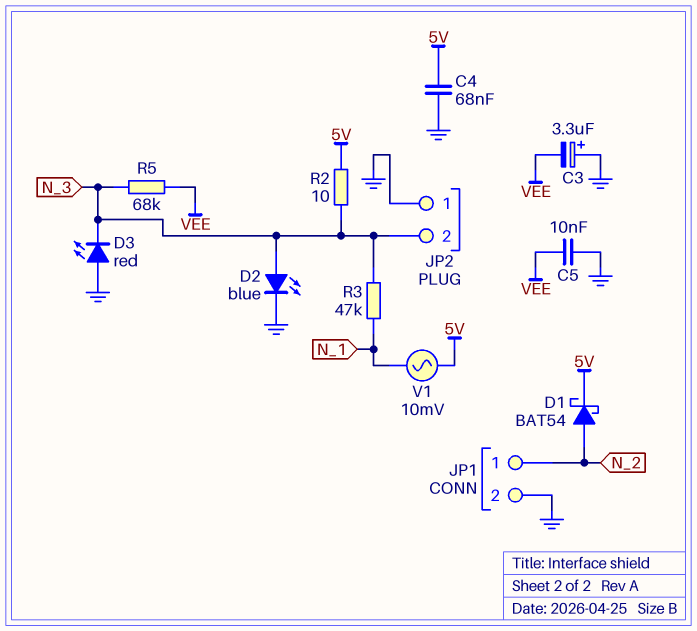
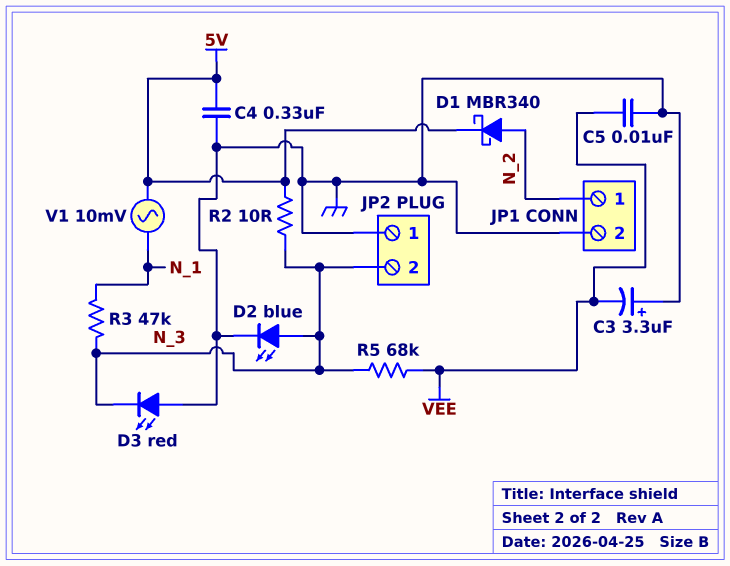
C4: 68nF (5V, GND) -> 330nF (5V, GND)
D1: schottky BAT54 (A N_2, K 5V) -> schottky MBR340 (A N_2, K 5V)

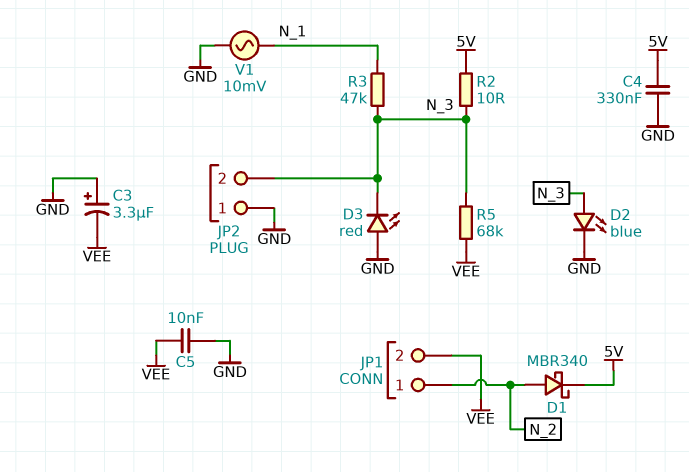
JP1 pin 2: GND -> VEE
V1: AC 10mV (5V, N_1) -> AC 10mV (GND, N_1)

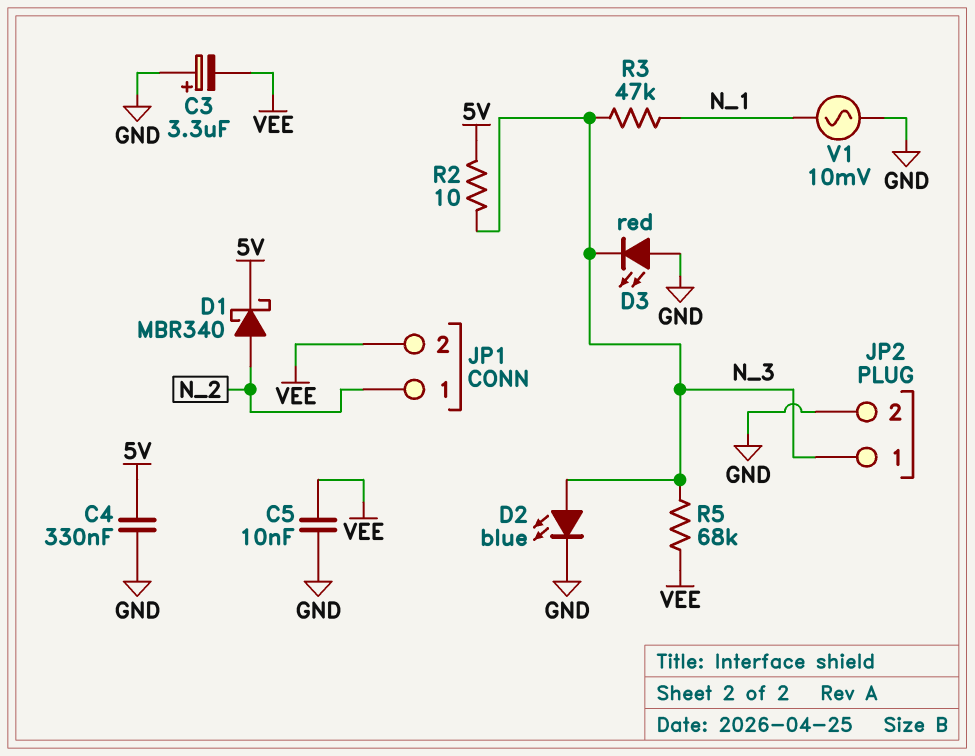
JP2 pin 1: GND -> N_3
JP2 pin 2: N_3 -> GND

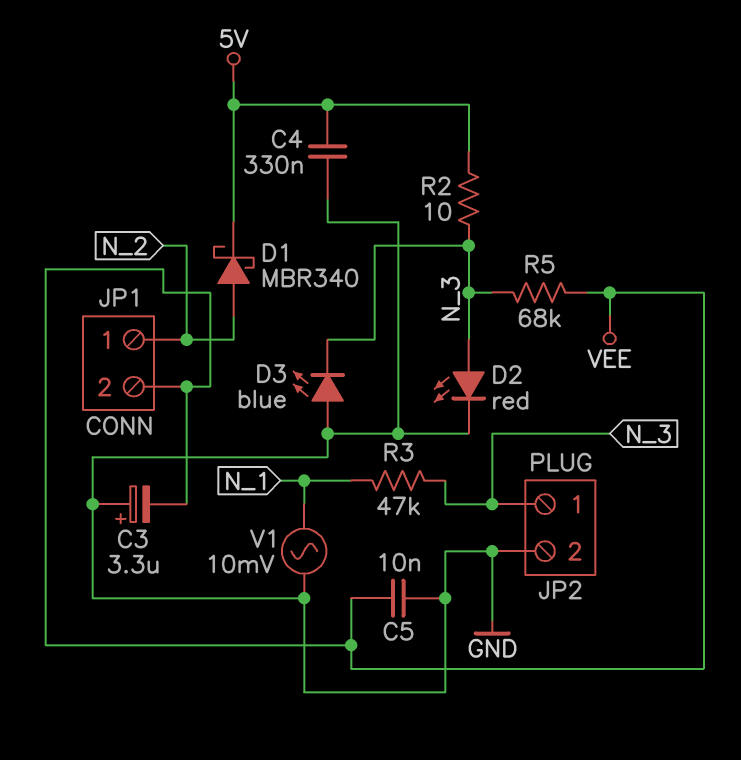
D2: LED blue (A N_3, K GND) -> LED red (A N_3, K GND)
D3: LED red (A GND, K N_3) -> LED blue (A GND, K N_3)

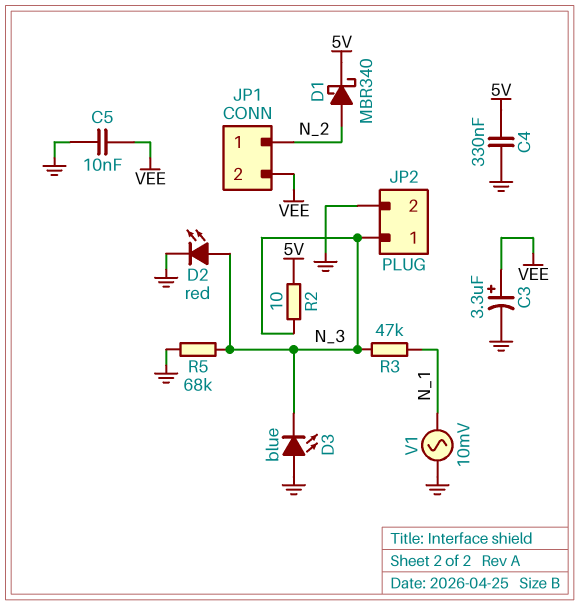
C3: 3.3uF (plus GND, minus VEE) -> 3.3uF (plus VEE, minus GND)
R5: 68k (N_3, VEE) -> 68k (GND, N_3)

